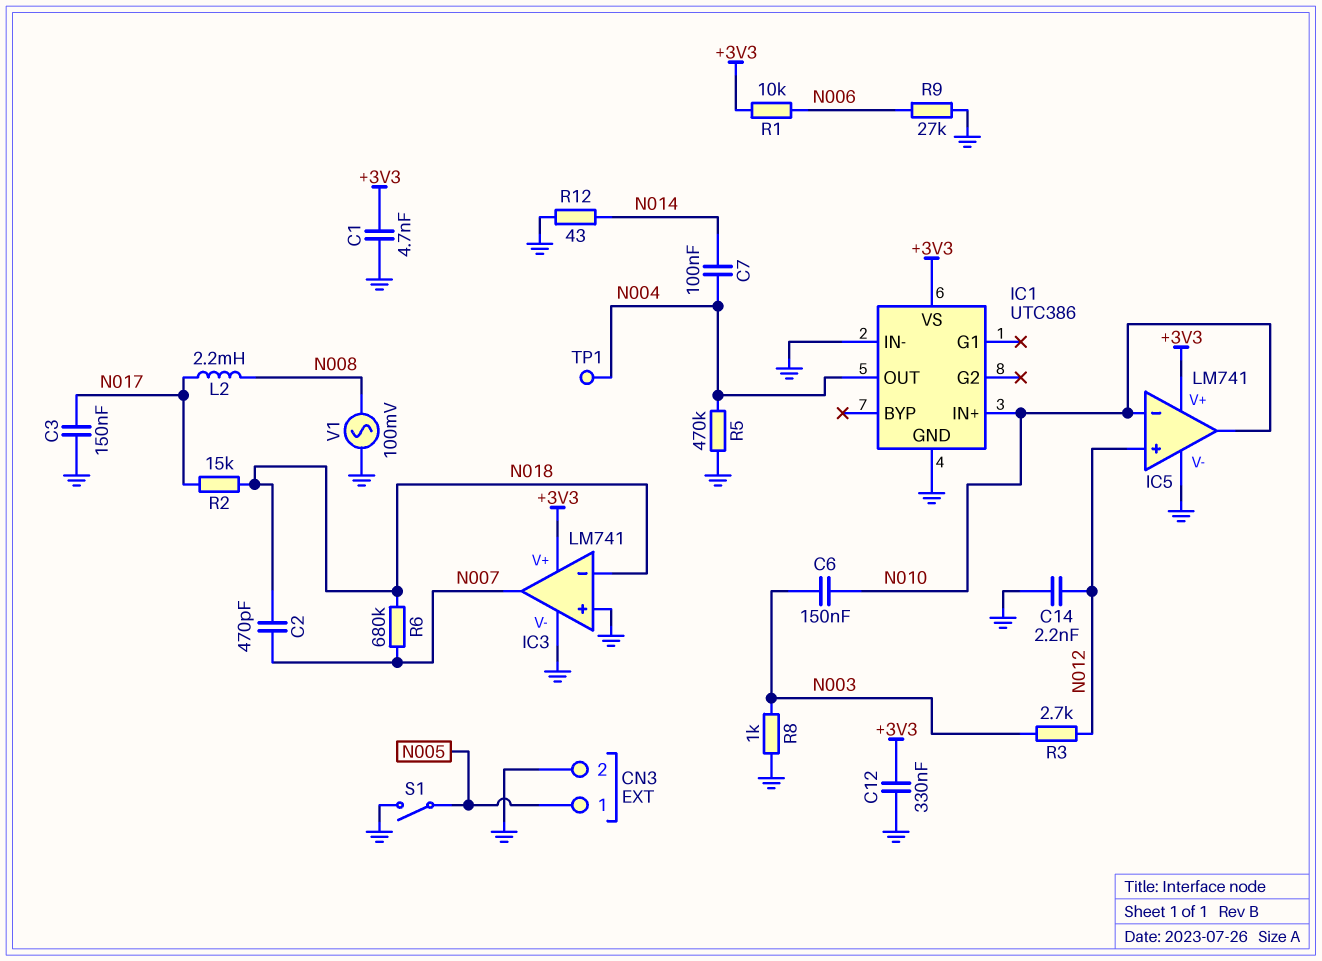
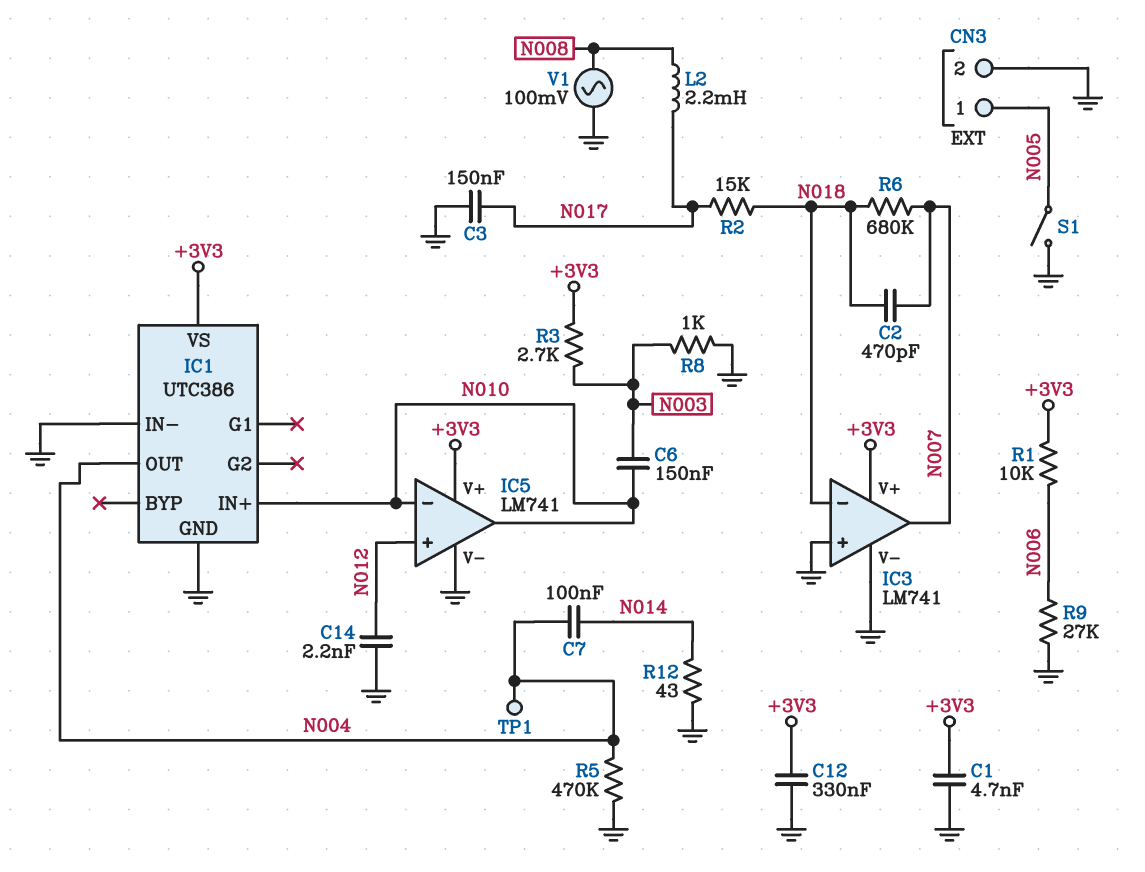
R3: 2.7k (N003, N012) -> 2.7k (+3V3, N003)

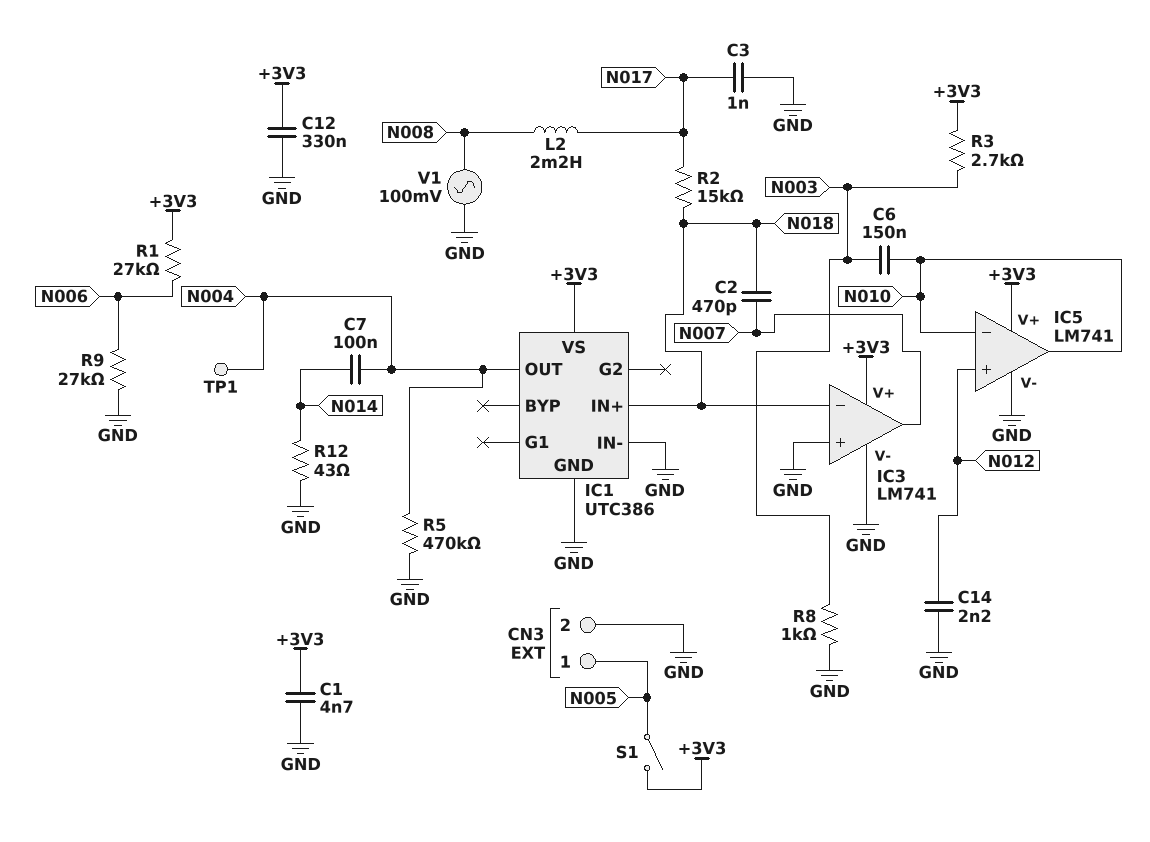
C3: 150nF (GND, N017) -> 1nF (GND, N017)
IC1 pin IN+: N010 -> N018
R1: 10k (+3V3, N006) -> 27k (+3V3, N006)
R6: 680k (N007, N018) -> none
S1: switch (GND, N005) -> switch (+3V3, N005)

